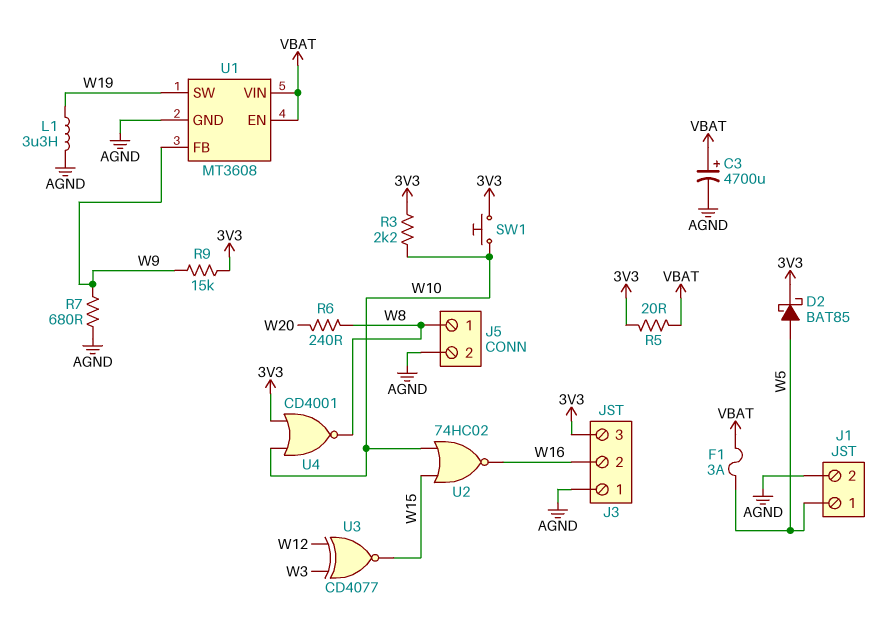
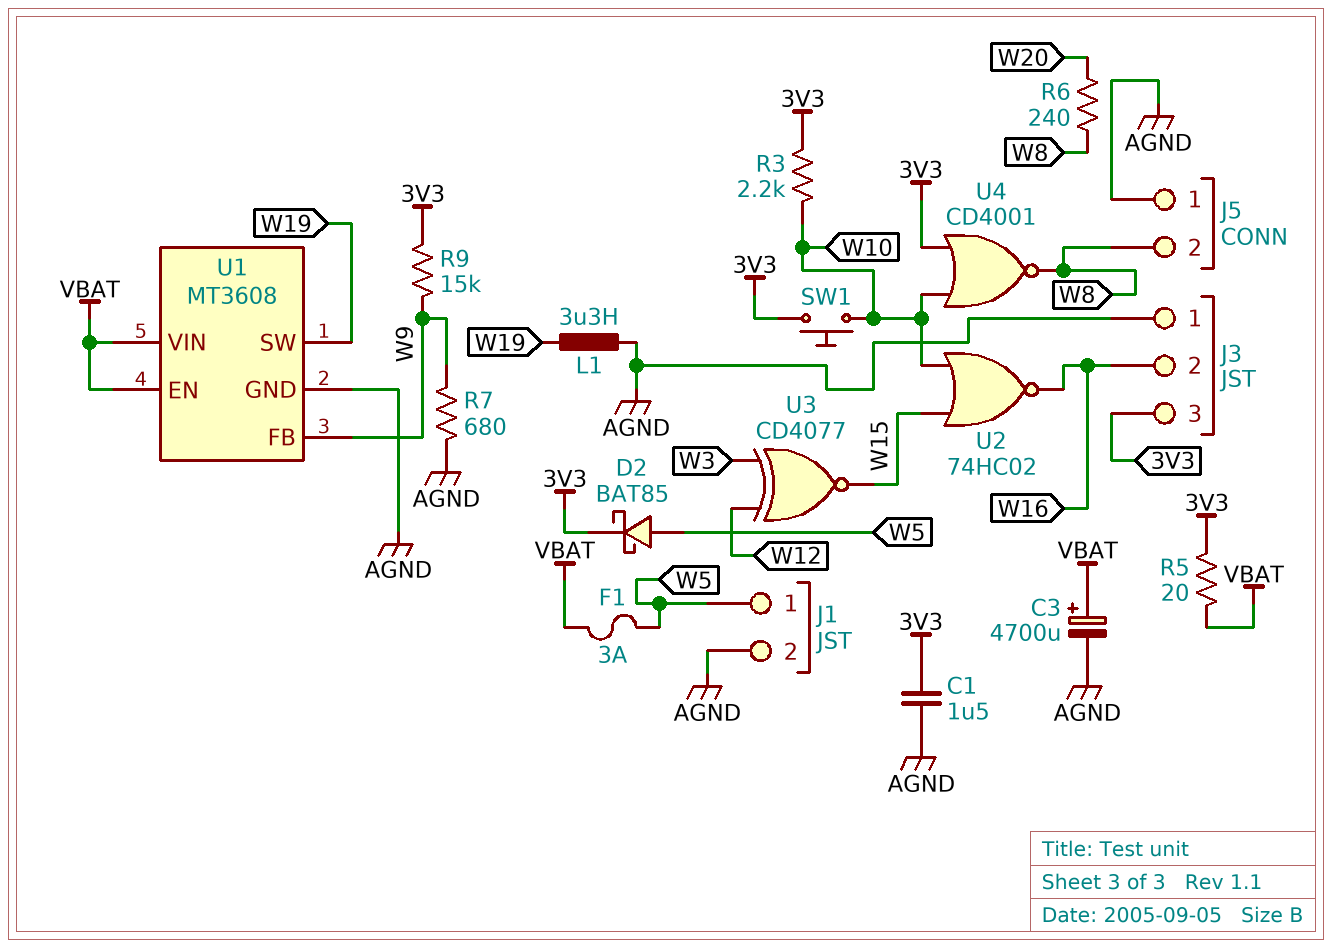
C1: none -> 1.5uF (3V3, AGND)
J5 pin 1: W8 -> AGND
J5 pin 2: AGND -> W8

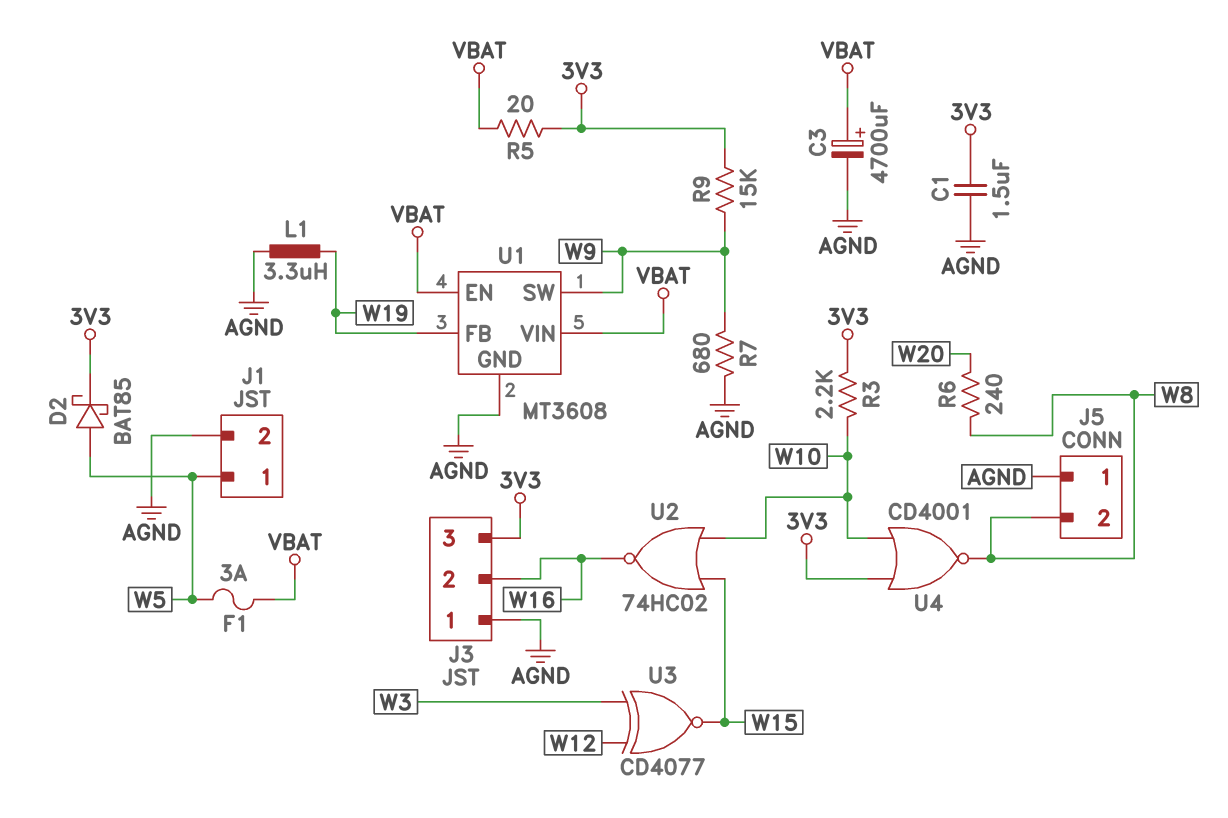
SW1: button (3V3, W10) -> none
U1 pin FB: W9 -> W19
U1 pin SW: W19 -> W9

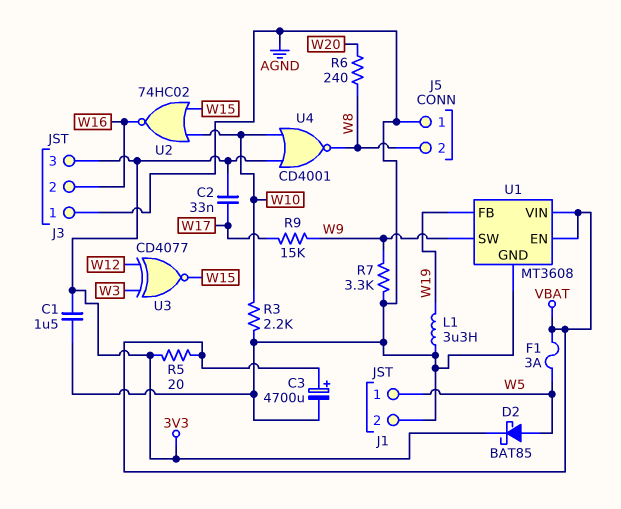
C2: none -> 33nF (3V3, W17)
R3: 2.2k (3V3, W10) -> 2.2k (AGND, W10)
R7: 680 (AGND, W9) -> 3.3k (AGND, W9)
R9: 15k (3V3, W9) -> 15k (W9, W17)

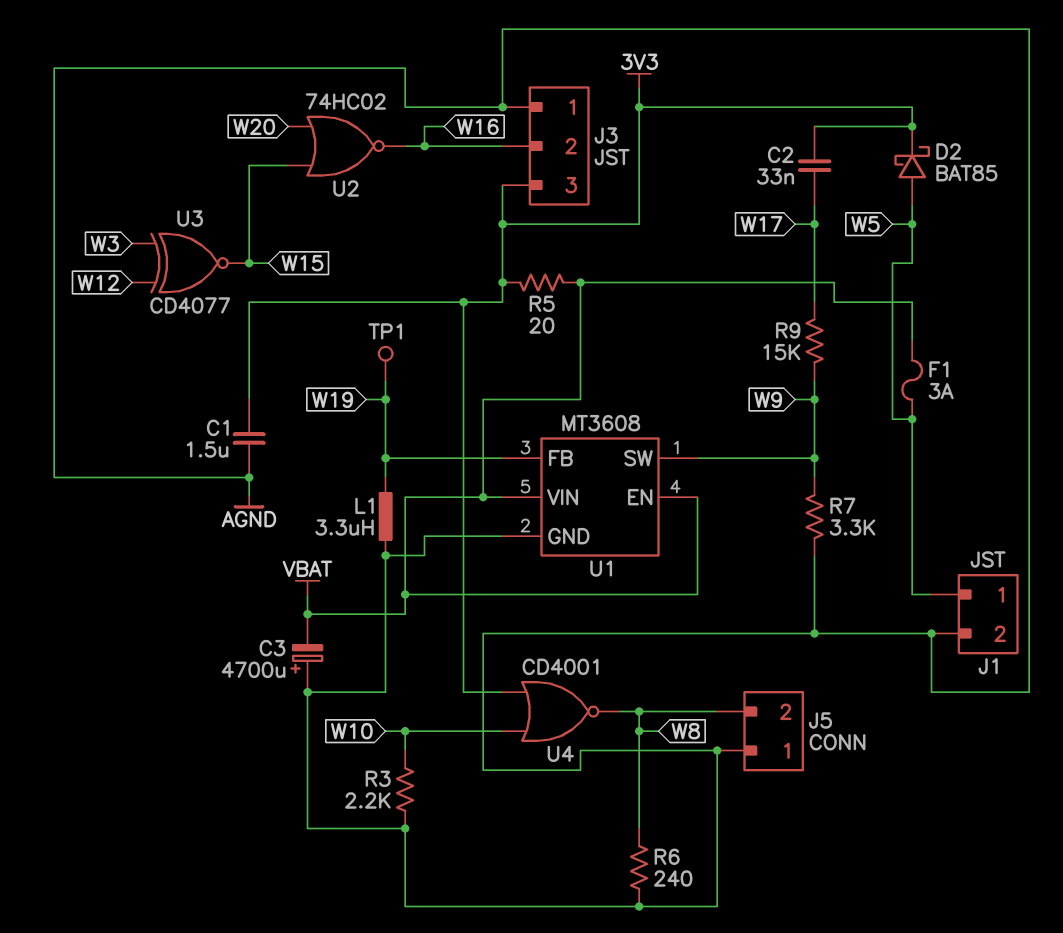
C3: 4700uF (plus VBAT, minus AGND) -> 4700uF (plus AGND, minus VBAT)
R6: 240 (W8, W20) -> 240 (AGND, W8)
TP1: none -> test point (W19)
U2: NOR 74HC02 (in W10, in W15, out W16) -> NOR 74HC02 (in W15, in W20, out W16)

